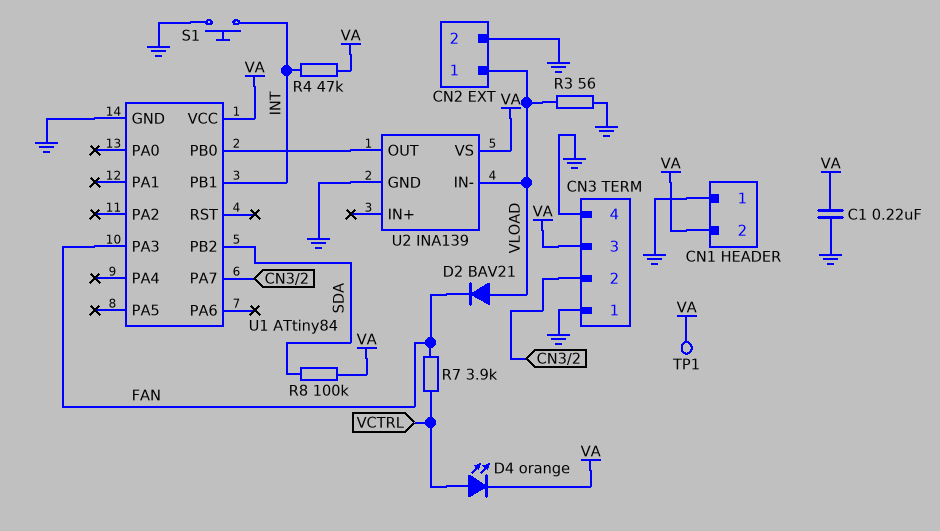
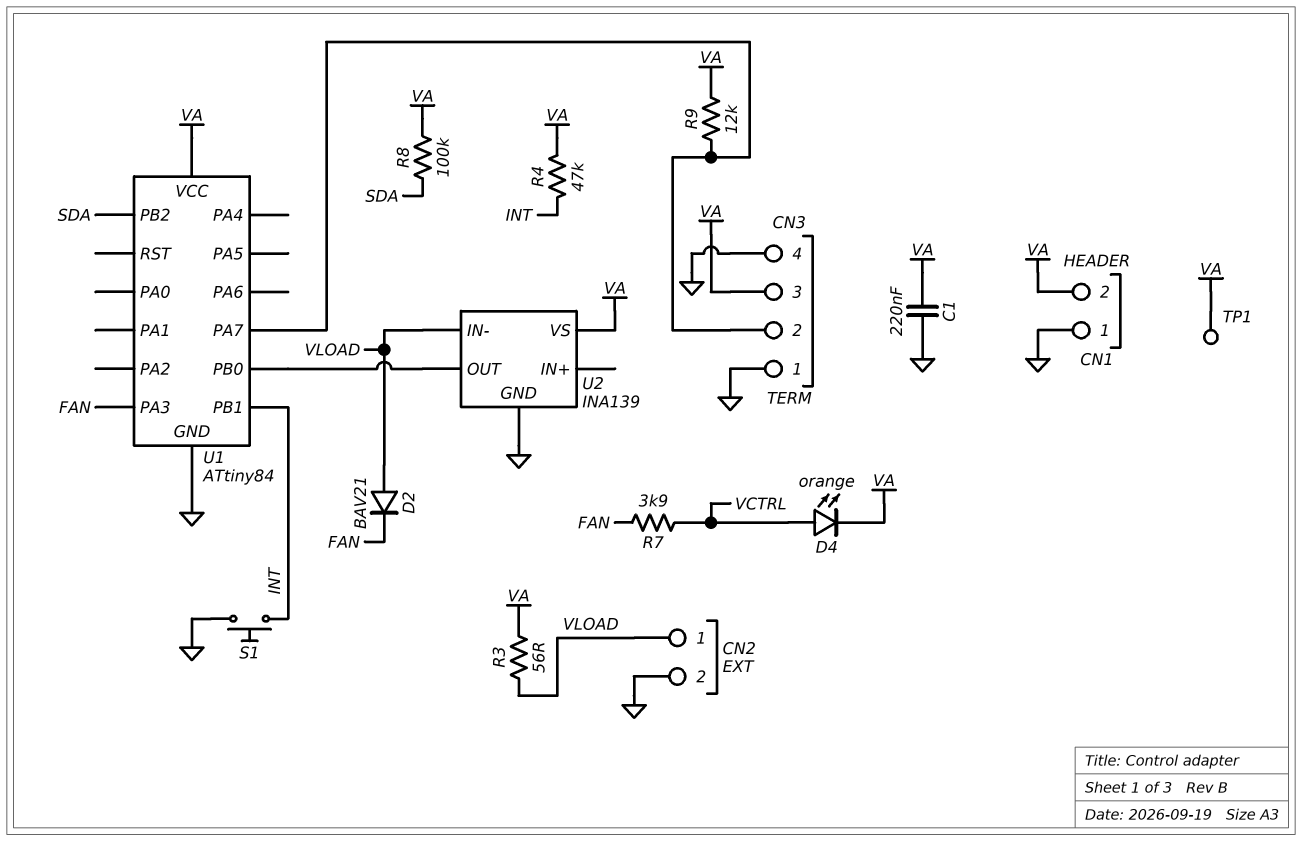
R3: 56 (GND, VLOAD) -> 56 (VA, VLOAD)
R9: none -> 12k (CN3/2, VA)

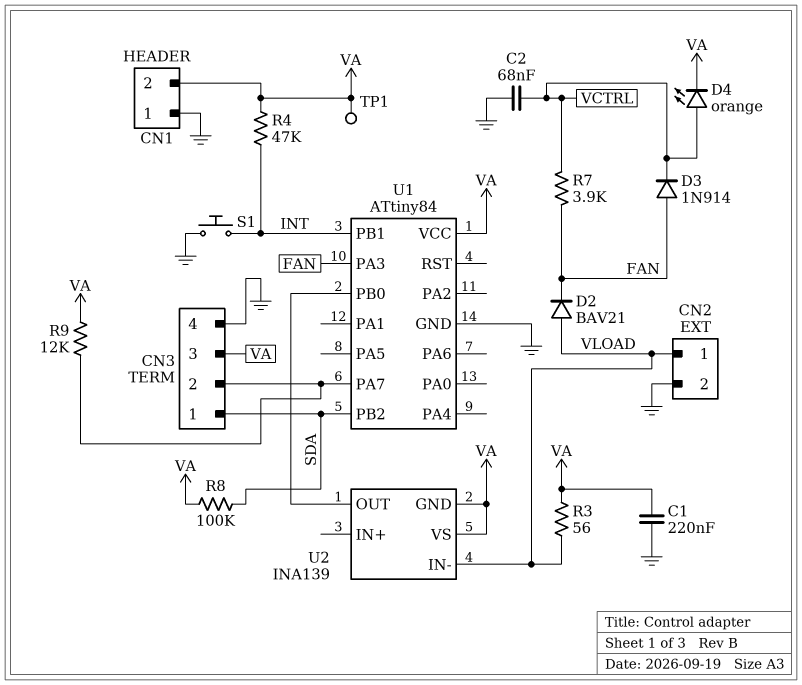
C2: none -> 68nF (GND, VCTRL)
CN3 pin 1: GND -> SDA
D3: none -> diode 1N914 (A FAN, K VCTRL)
U2 pin GND: GND -> VA

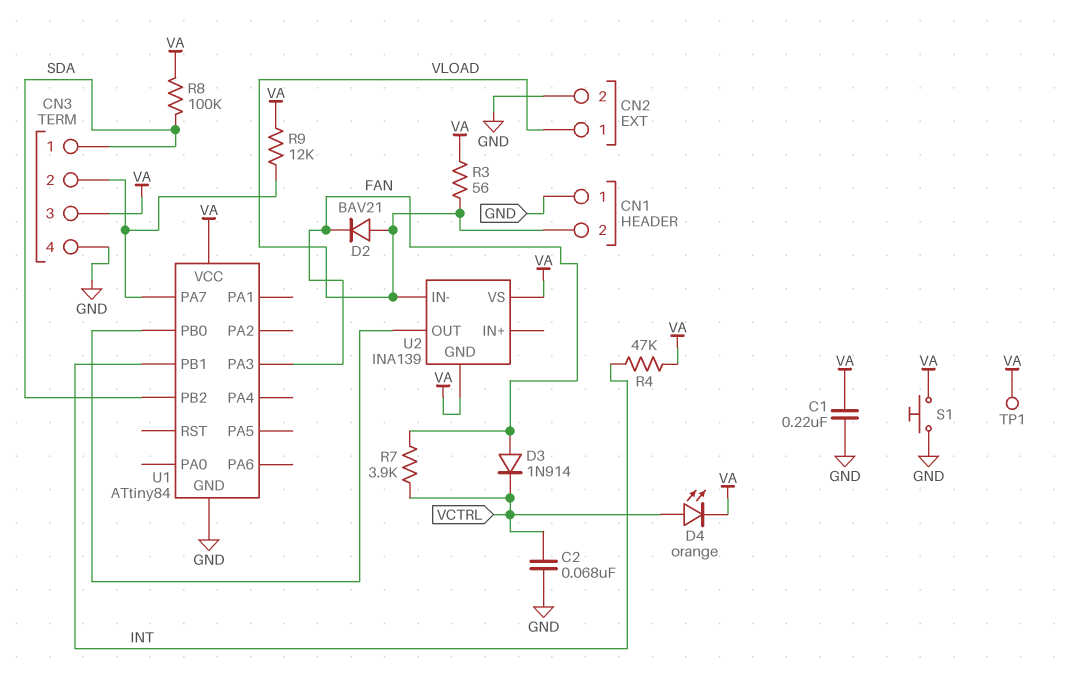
CN1 pin 2: VA -> VLOAD
S1: button (GND, INT) -> button (GND, VA)

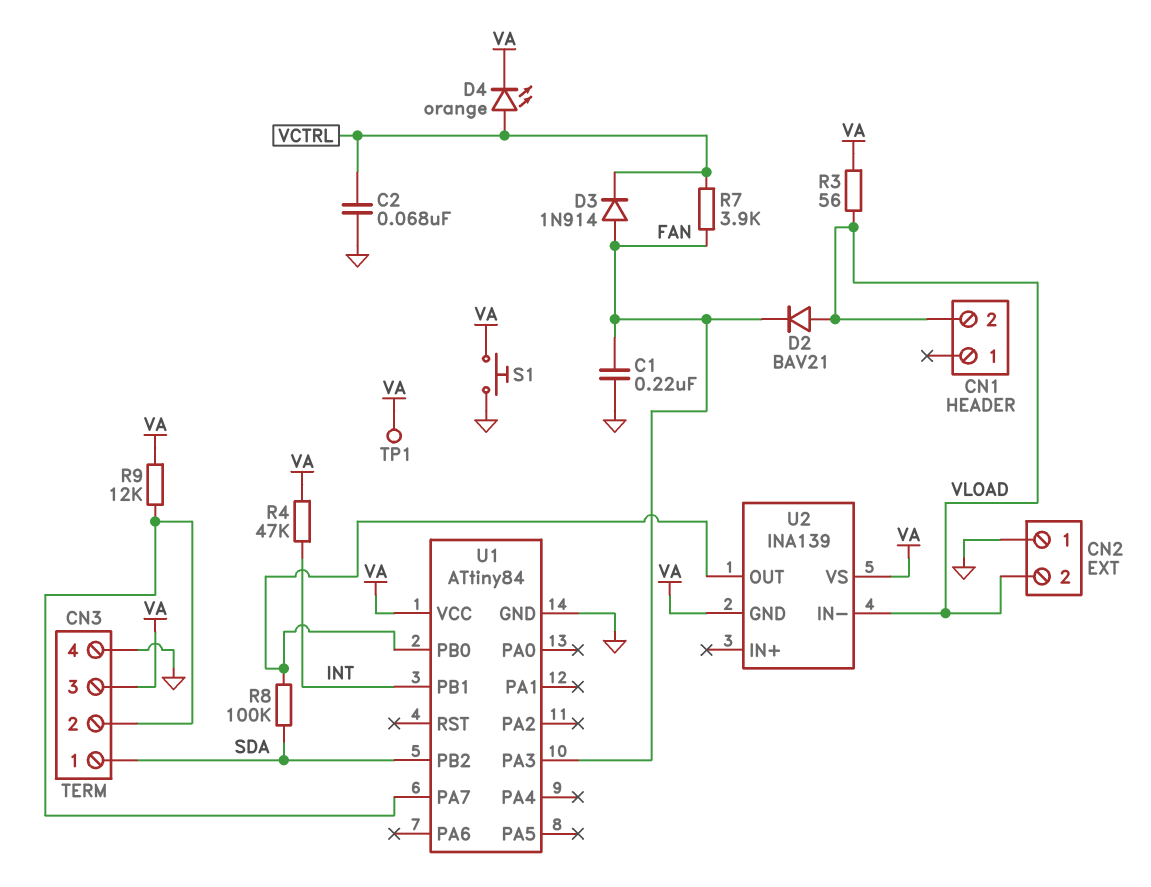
C1: 220nF (GND, VA) -> 220nF (FAN, GND)
CN1 pin 1: GND -> none
CN2 pin 1: VLOAD -> GND
CN2 pin 2: GND -> VLOAD
R8: 100k (SDA, VA) -> 100k (SDA, U1/PB0)

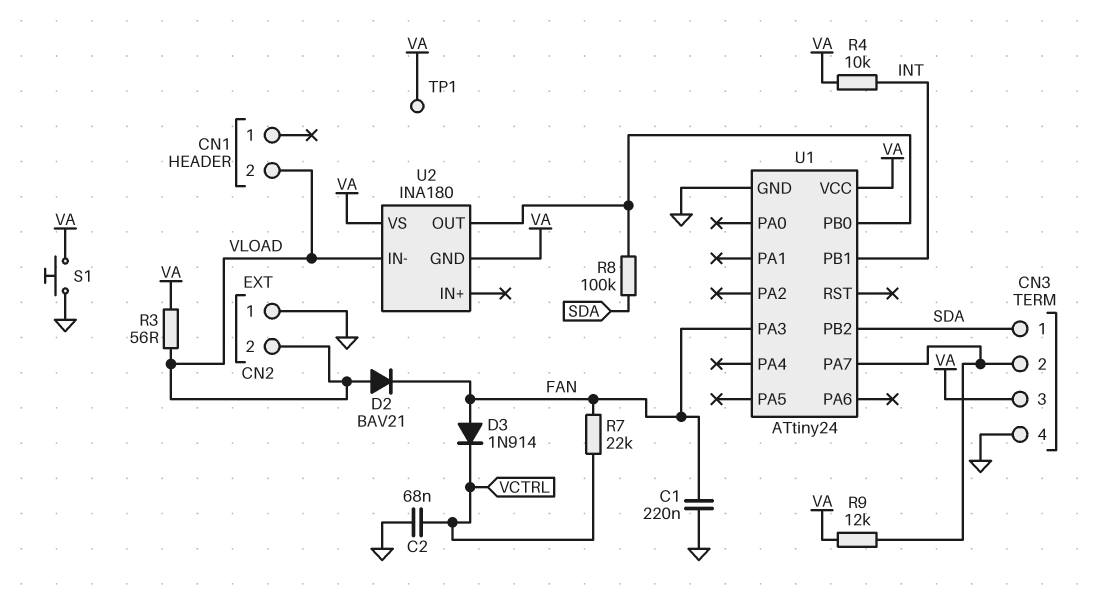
D4: LED orange (A VCTRL, K VA) -> none
R4: 47k (INT, VA) -> 10k (INT, VA)
R7: 3.9k (FAN, VCTRL) -> 22k (FAN, VCTRL)
U1: ATtiny84 -> ATtiny24
U2: INA139 -> INA180

